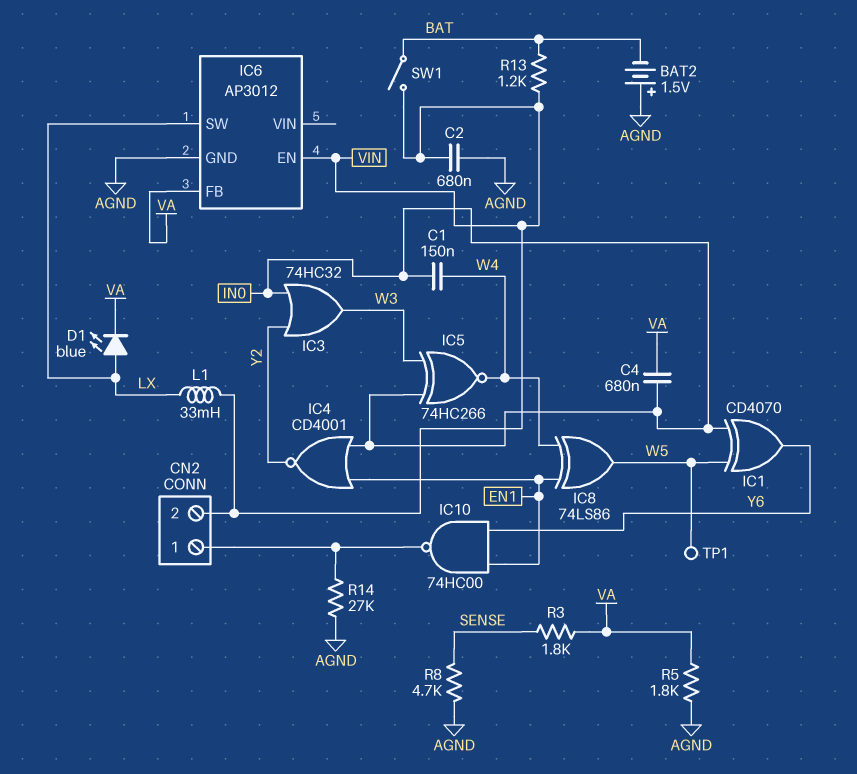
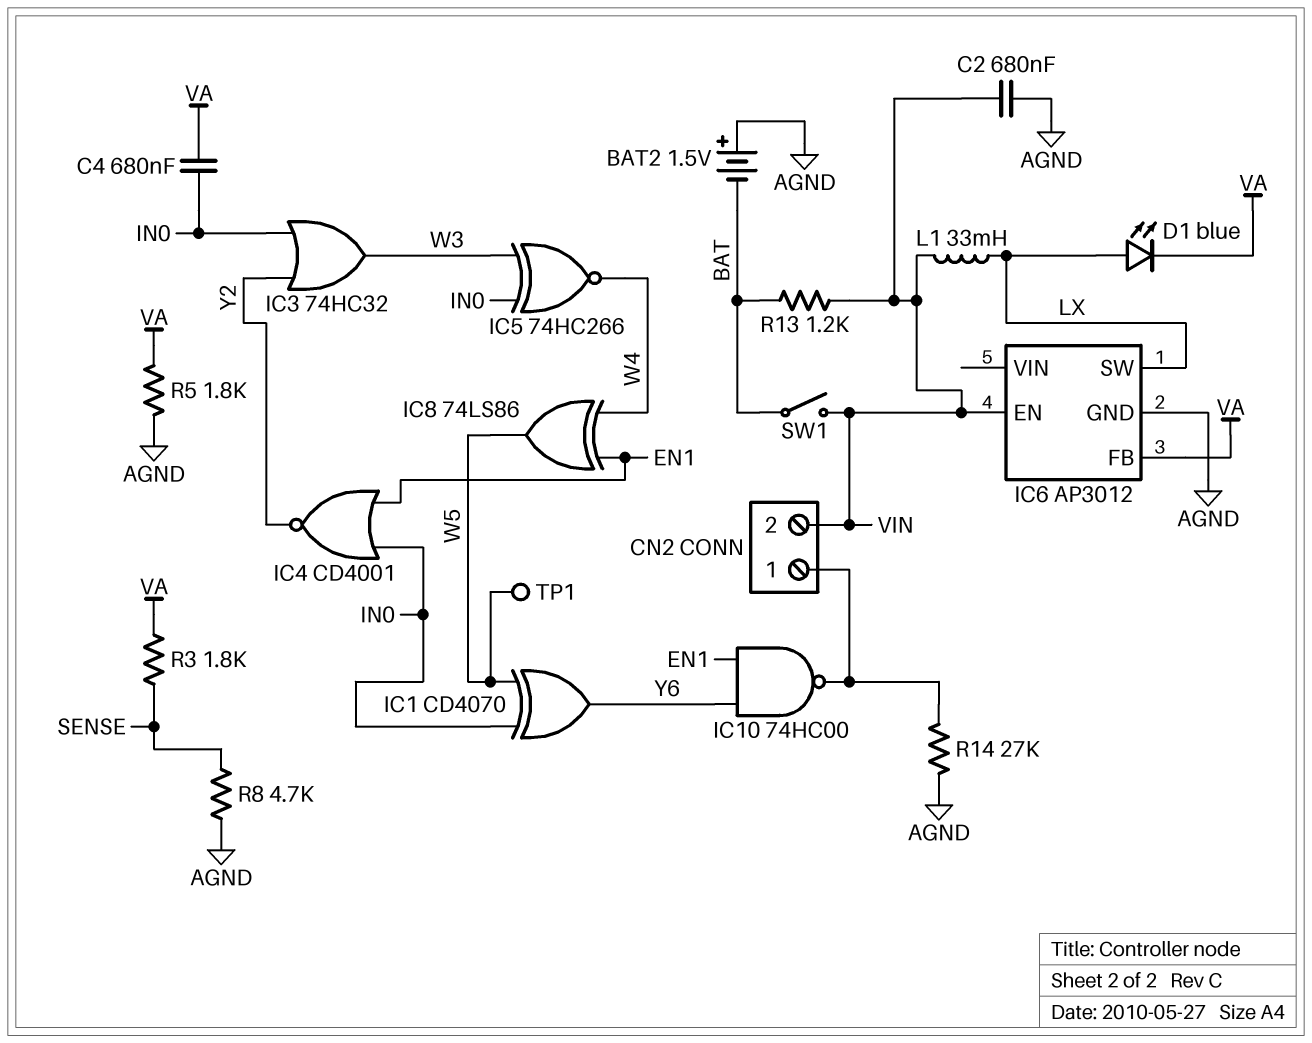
C1: 150nF (IN0, W4) -> none

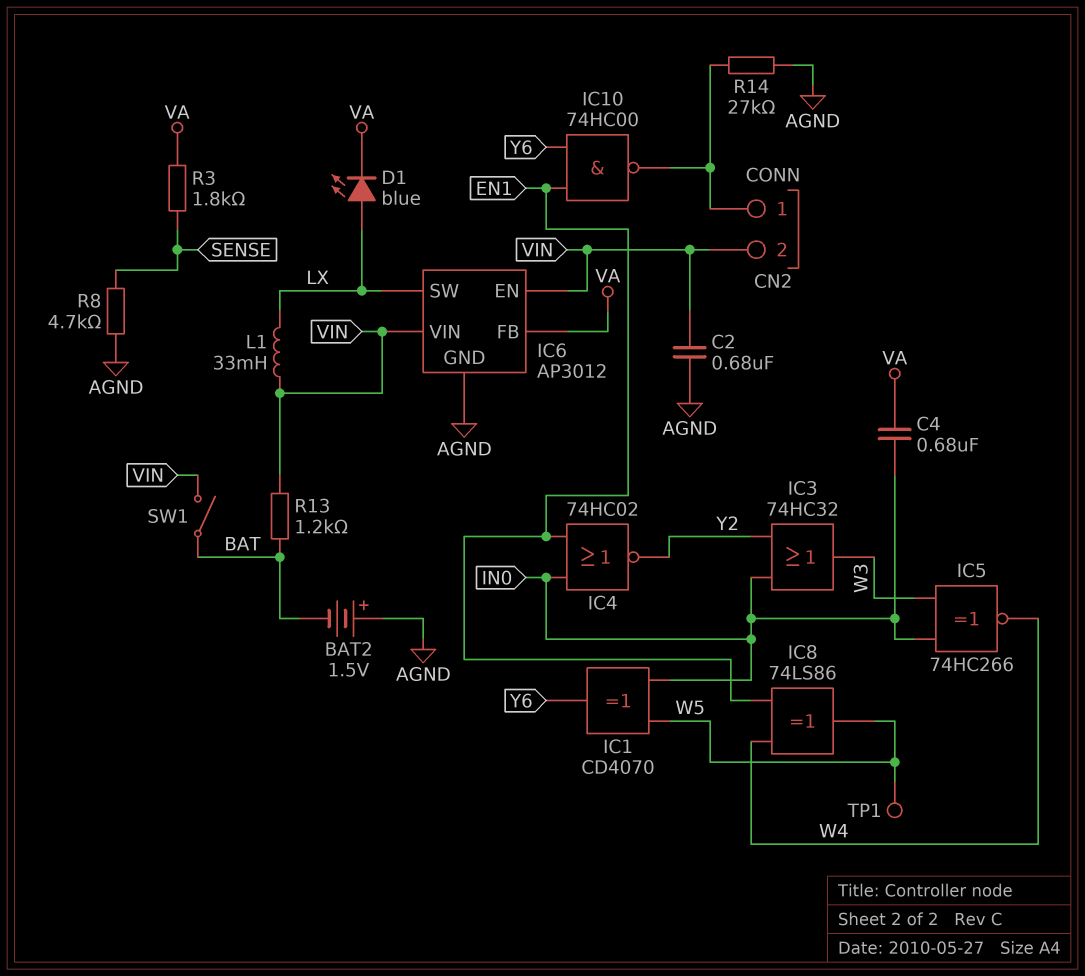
IC4: NOR CD4001 (in EN1, in IN0, out Y2) -> NOR 74HC02 (in EN1, in IN0, out Y2)
IC6 pin VIN: none -> VIN
R5: 1.8k (AGND, VA) -> none

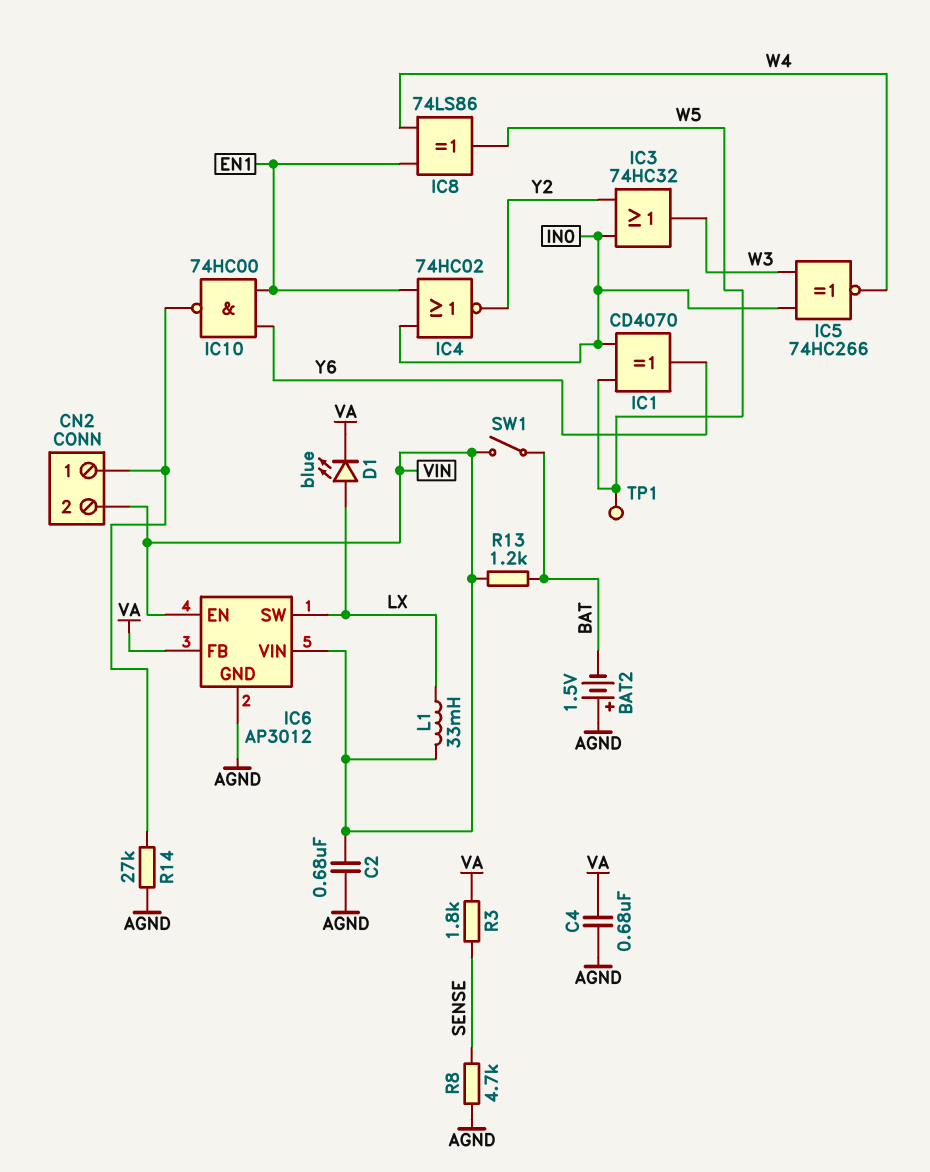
C4: 680nF (IN0, VA) -> 680nF (AGND, VA)

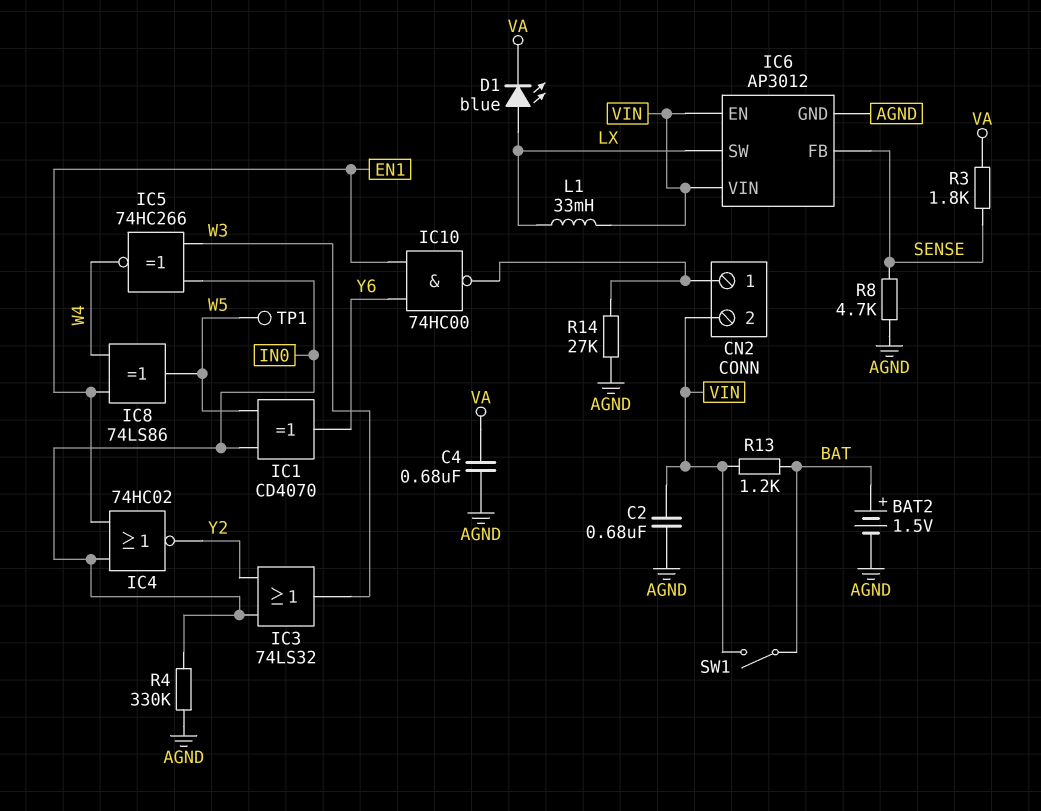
BAT2: 1.5V (plus AGND, minus BAT) -> 1.5V (plus BAT, minus AGND)
IC3: OR 74HC32 (in IN0, in Y2, out W3) -> OR 74LS32 (in IN0, in Y2, out W3)
IC6 pin FB: VA -> SENSE
R4: none -> 330k (AGND, IN0)

